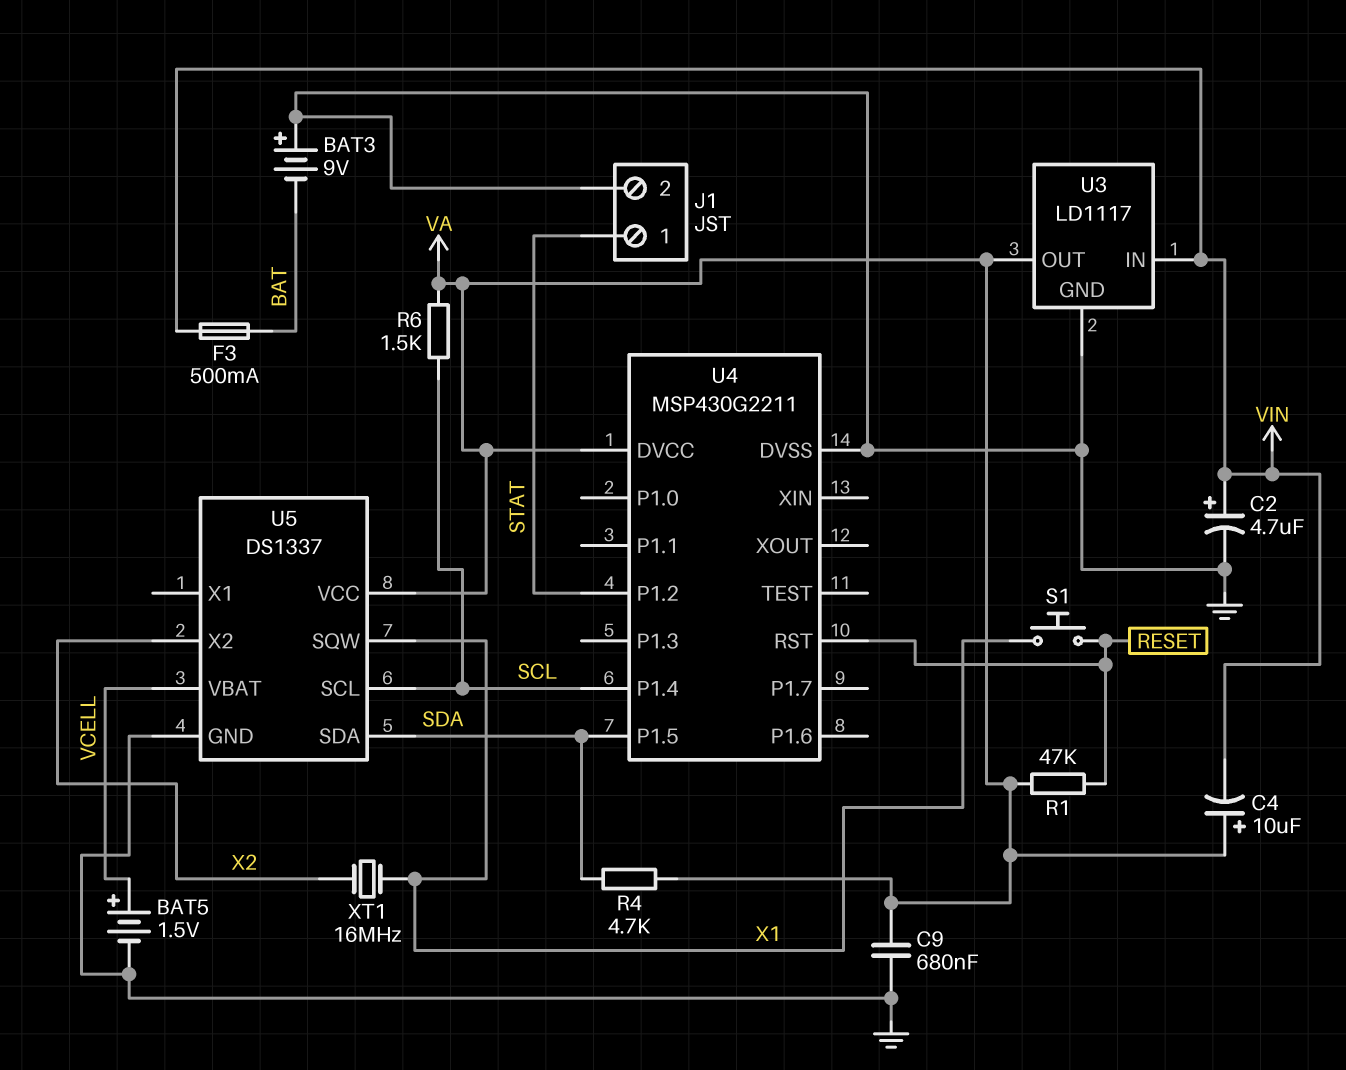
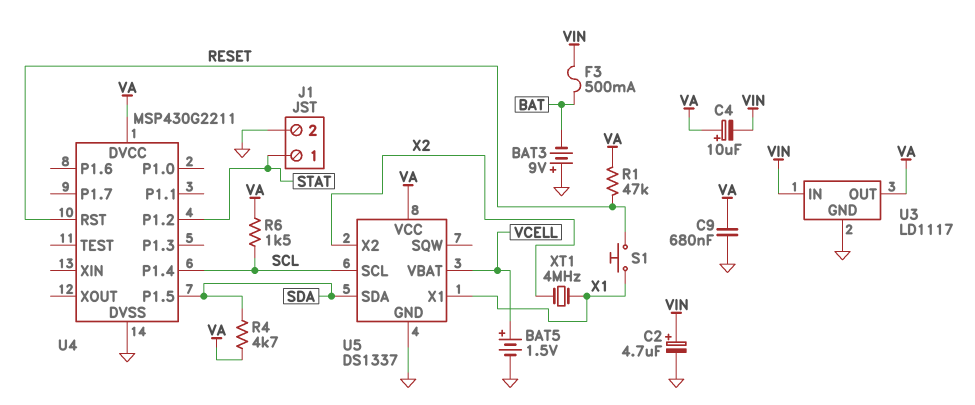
U5 pin SQW: X1 -> none
U5 pin X1: none -> X1
XT1: 16MHz (X1, X2) -> 4MHz (X1, X2)

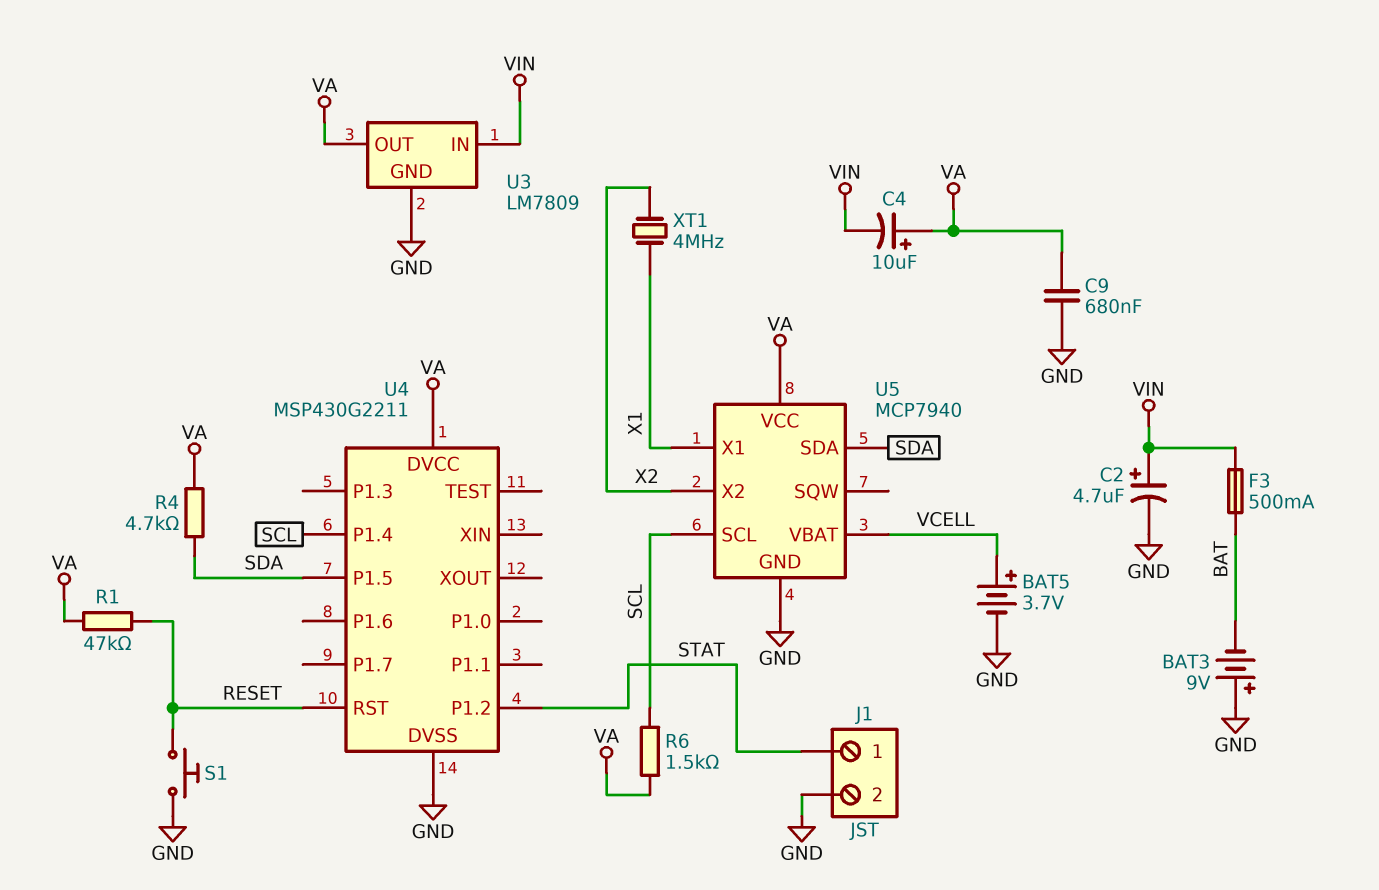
BAT5: 1.5V (plus VCELL, minus GND) -> 3.7V (plus VCELL, minus GND)
S1: button (RESET, X1) -> button (GND, RESET)
U3: LD1117 -> LM7809
U5: DS1337 -> MCP7940

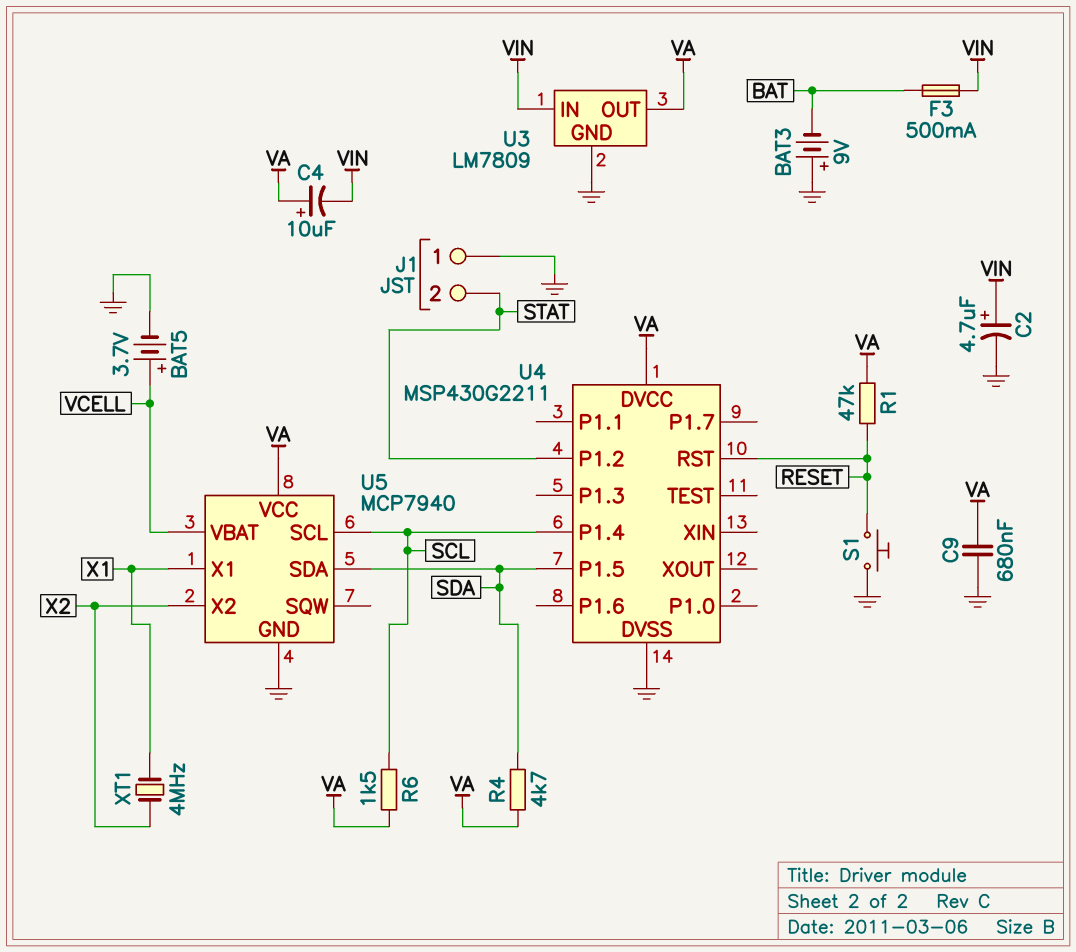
J1 pin 1: STAT -> GND
J1 pin 2: GND -> STAT

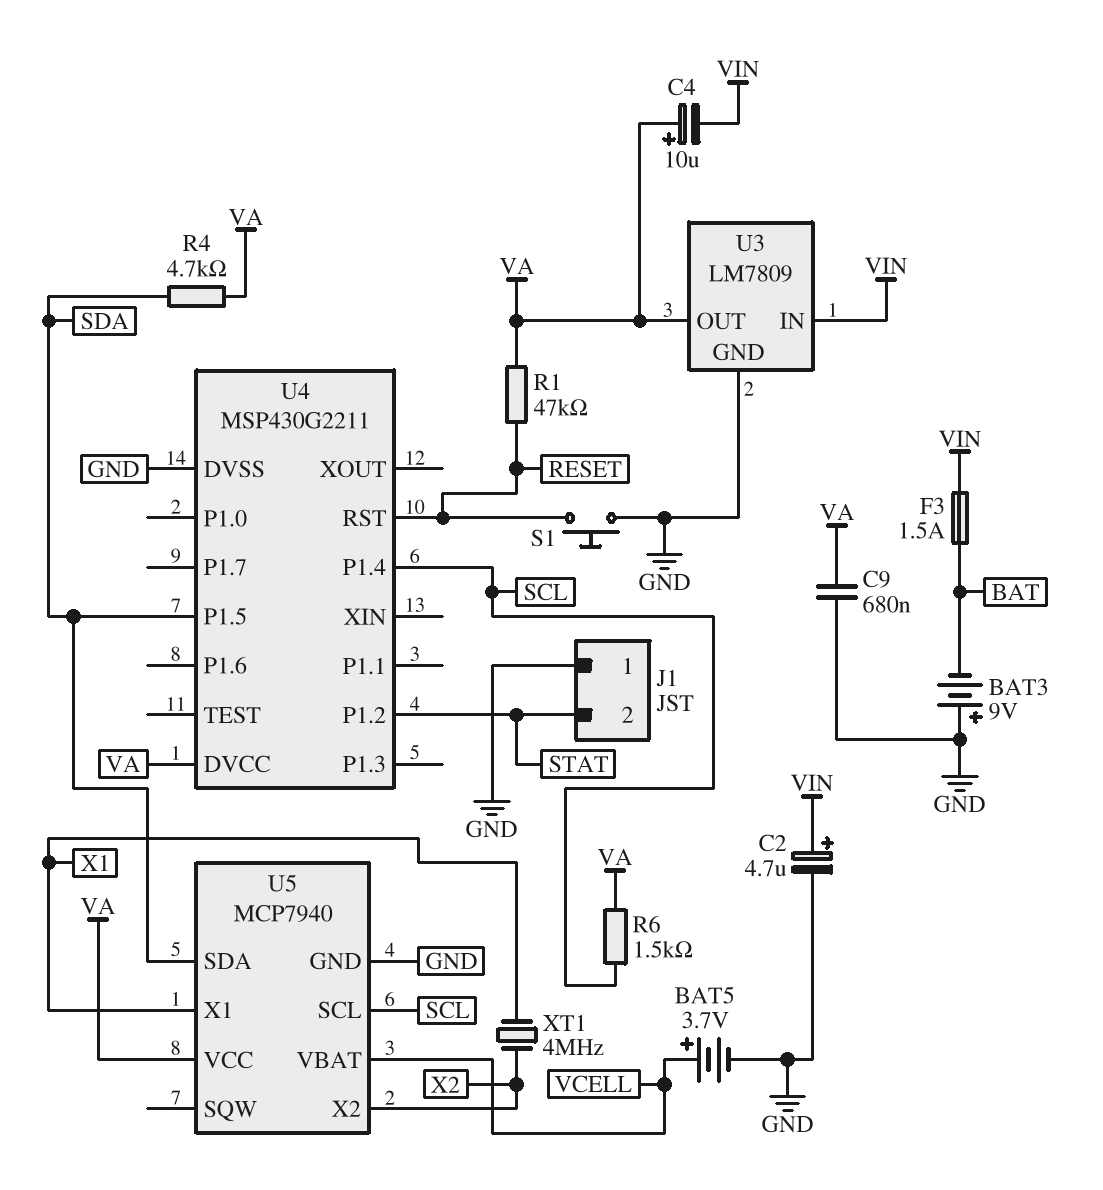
F3: 500mA (BAT, VIN) -> 1.5A (BAT, VIN)

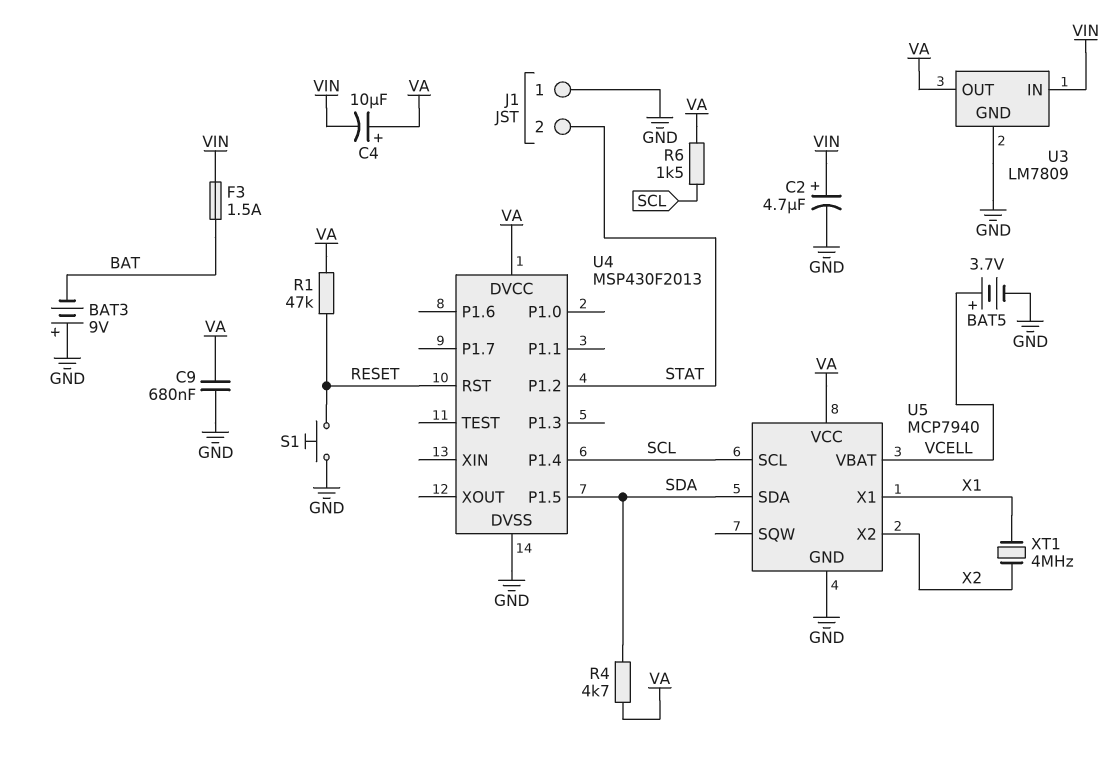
U4: MSP430G2211 -> MSP430F2013

